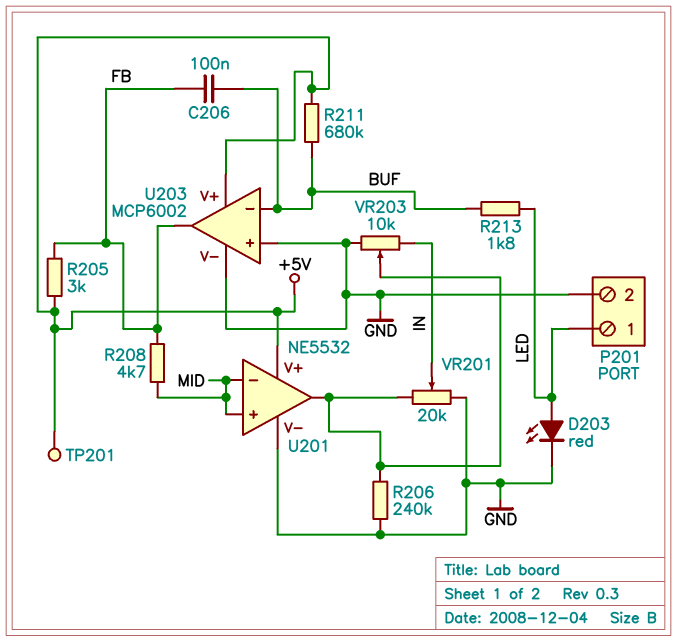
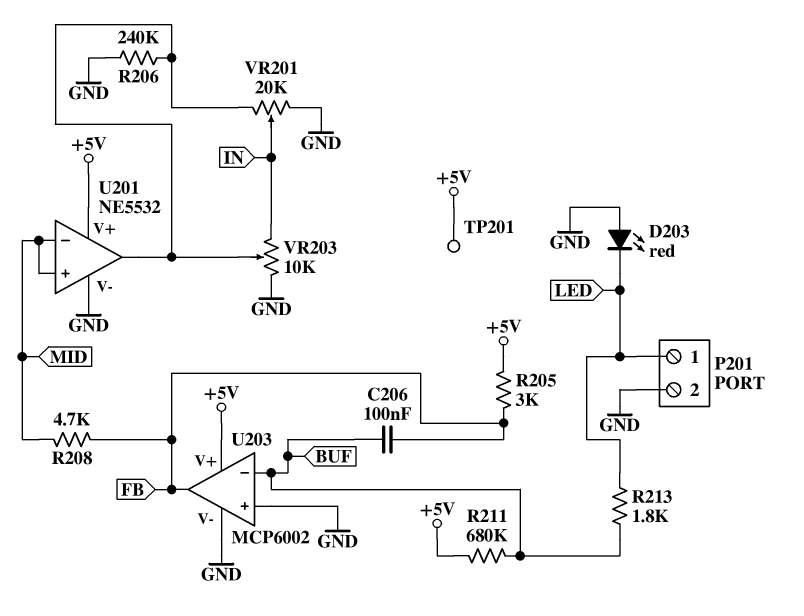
D203: LED red (A LED, K GND) -> LED red (A GND, K LED)

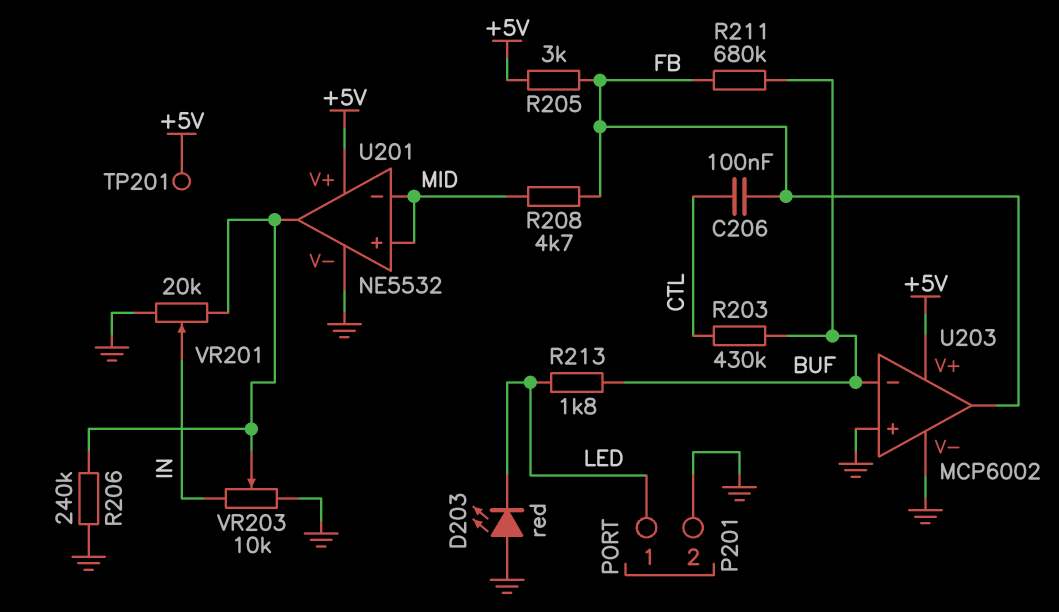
C206: 100nF (BUF, FB) -> 100nF (CTL, FB)
R203: none -> 430k (BUF, CTL)
R211: 680k (+5V, BUF) -> 680k (BUF, FB)

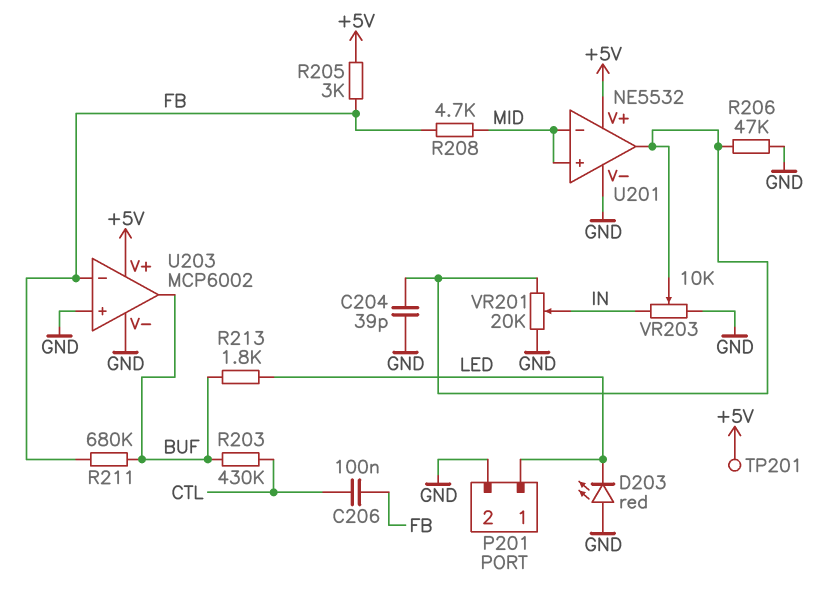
C204: none -> 39pF (GND, U201/out)
R206: 240k (GND, U201/out) -> 47k (GND, U201/out)
U203 pin in-: BUF -> FB
U203 pin out: FB -> BUF

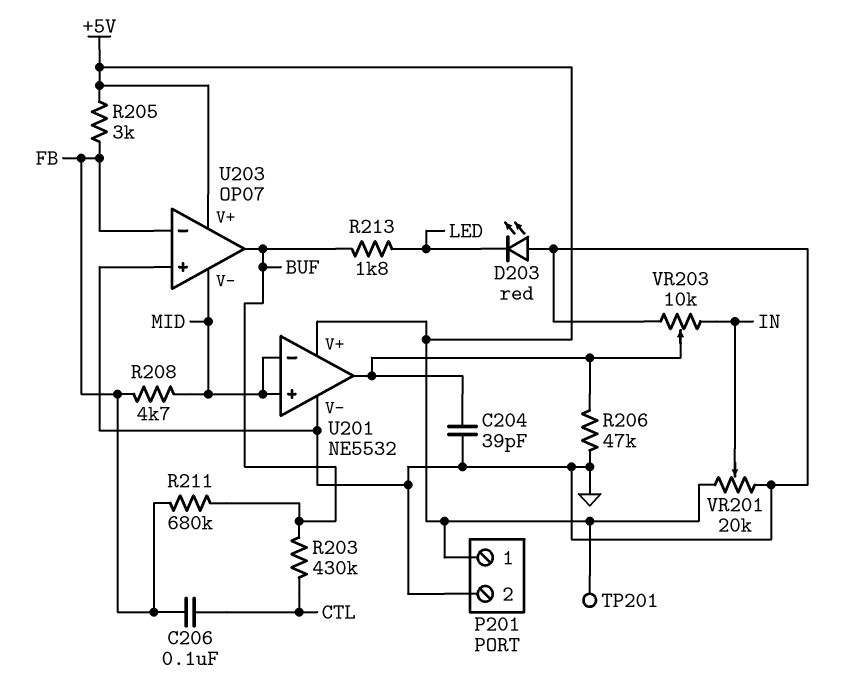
P201 pin 1: LED -> +5V
U203: MCP6002 -> OP07
U203 pin V-: GND -> MID
VR201: 20k (GND, U201/out, wiper IN) -> 20k (+5V, GND, wiper IN)

